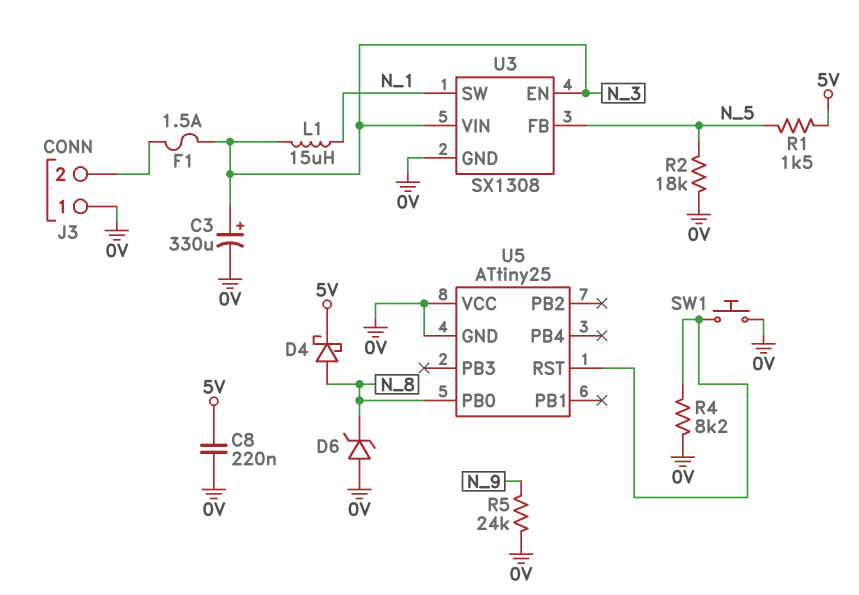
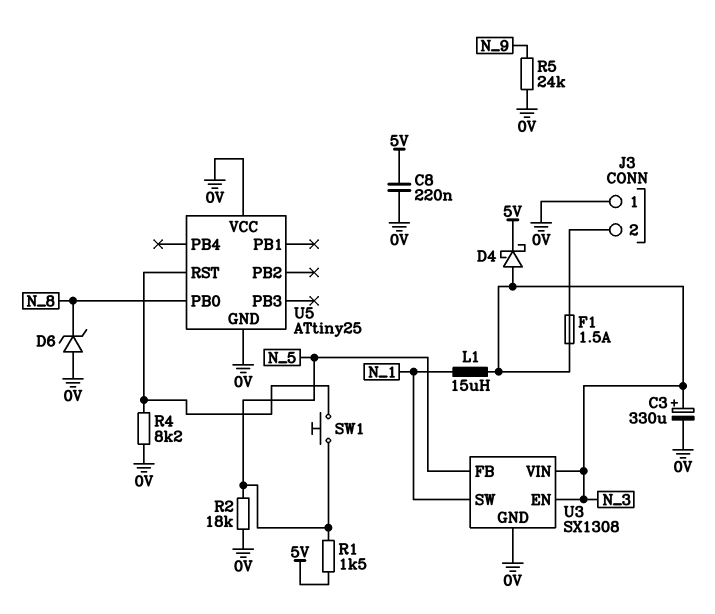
D4: schottky (A N_8, K 5V) -> schottky (A N_3, K 5V)
SW1: button (0V, U5/RST) -> button (N_5, U5/RST)

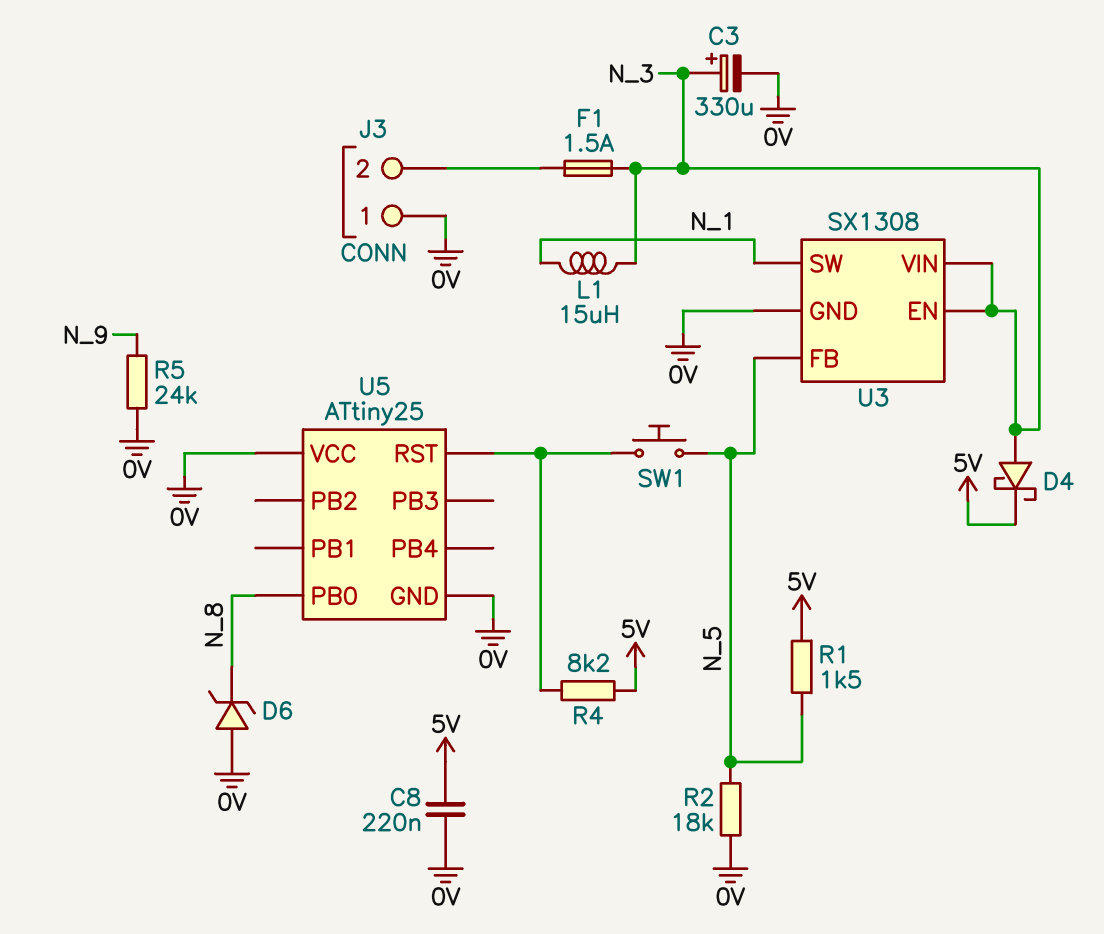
R4: 8.2k (0V, U5/RST) -> 8.2k (5V, U5/RST)

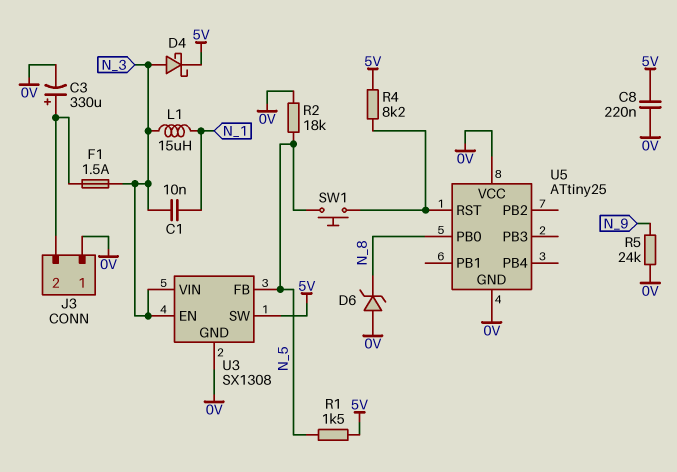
C1: none -> 10nF (N_1, N_3)
C3: 330uF (plus N_3, minus 0V) -> 330uF (plus J3/2, minus 0V)
U3 pin SW: N_1 -> 5V

